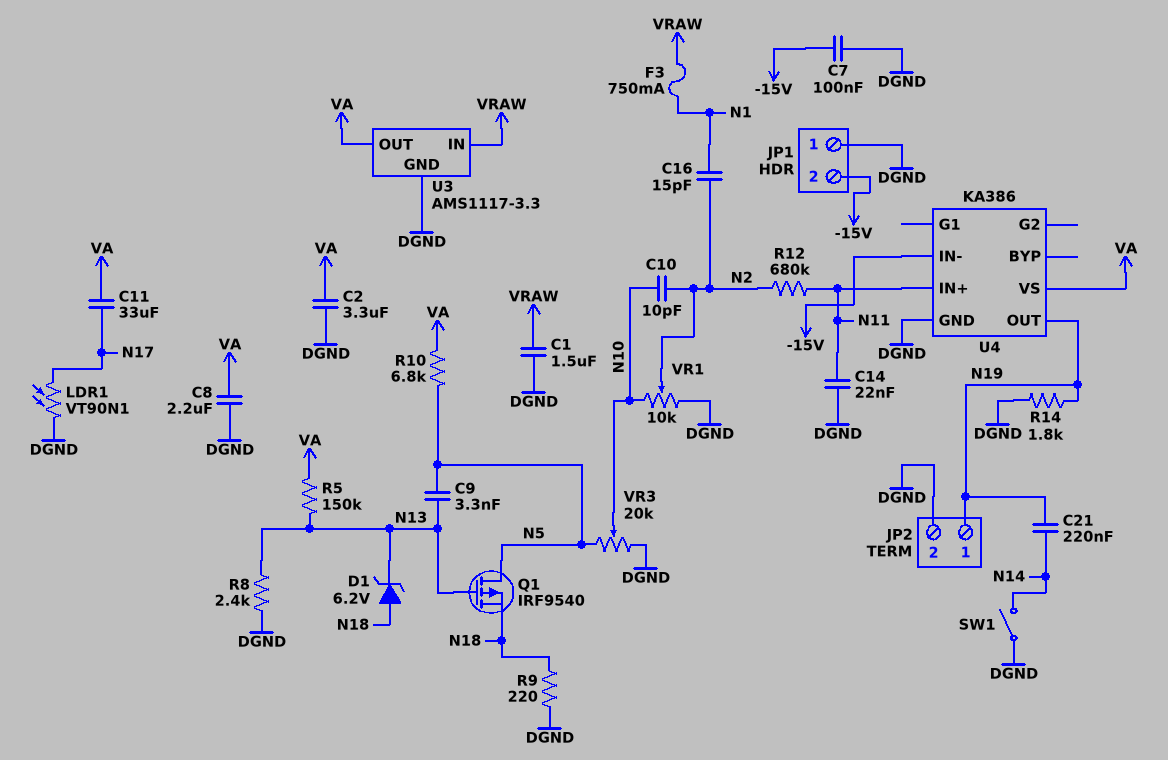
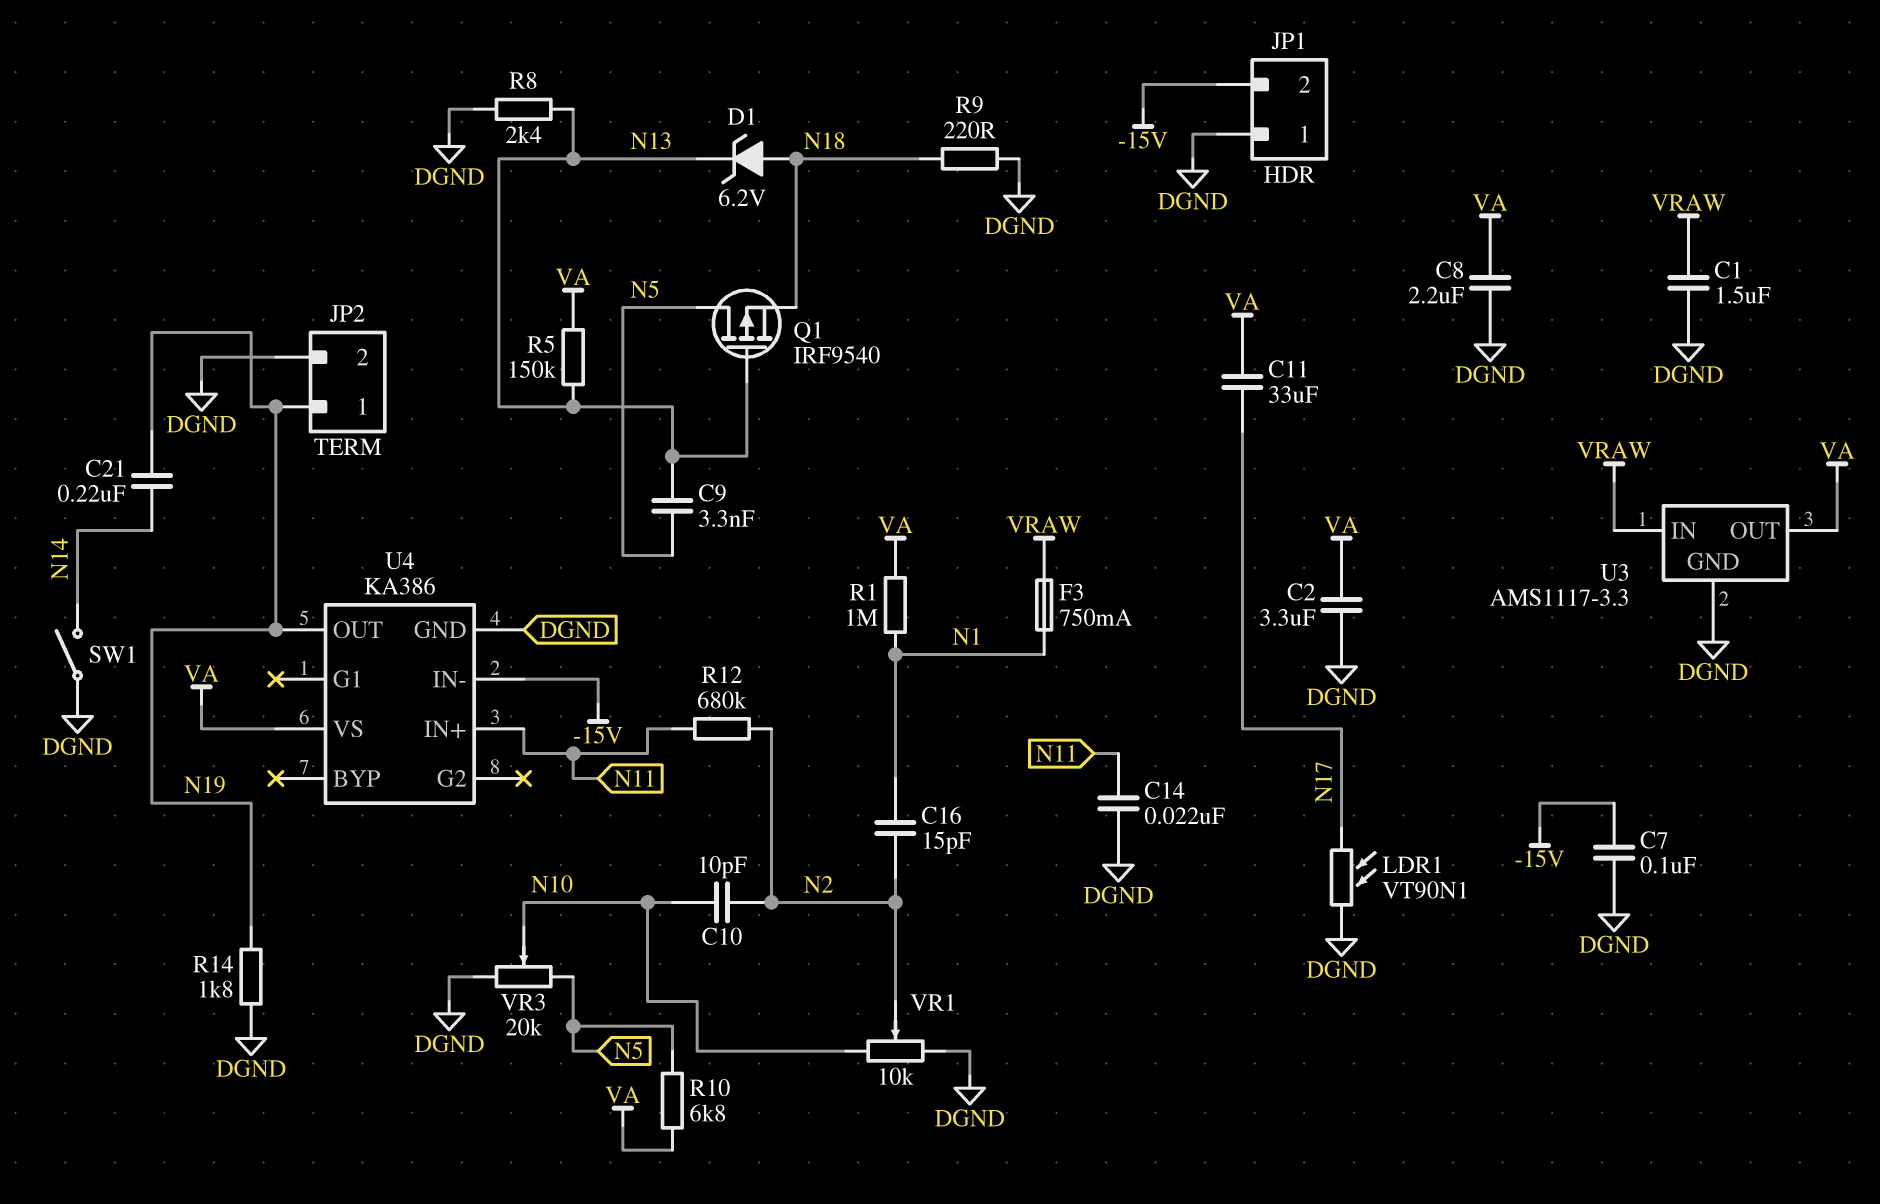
R1: none -> 1M (N1, VA)

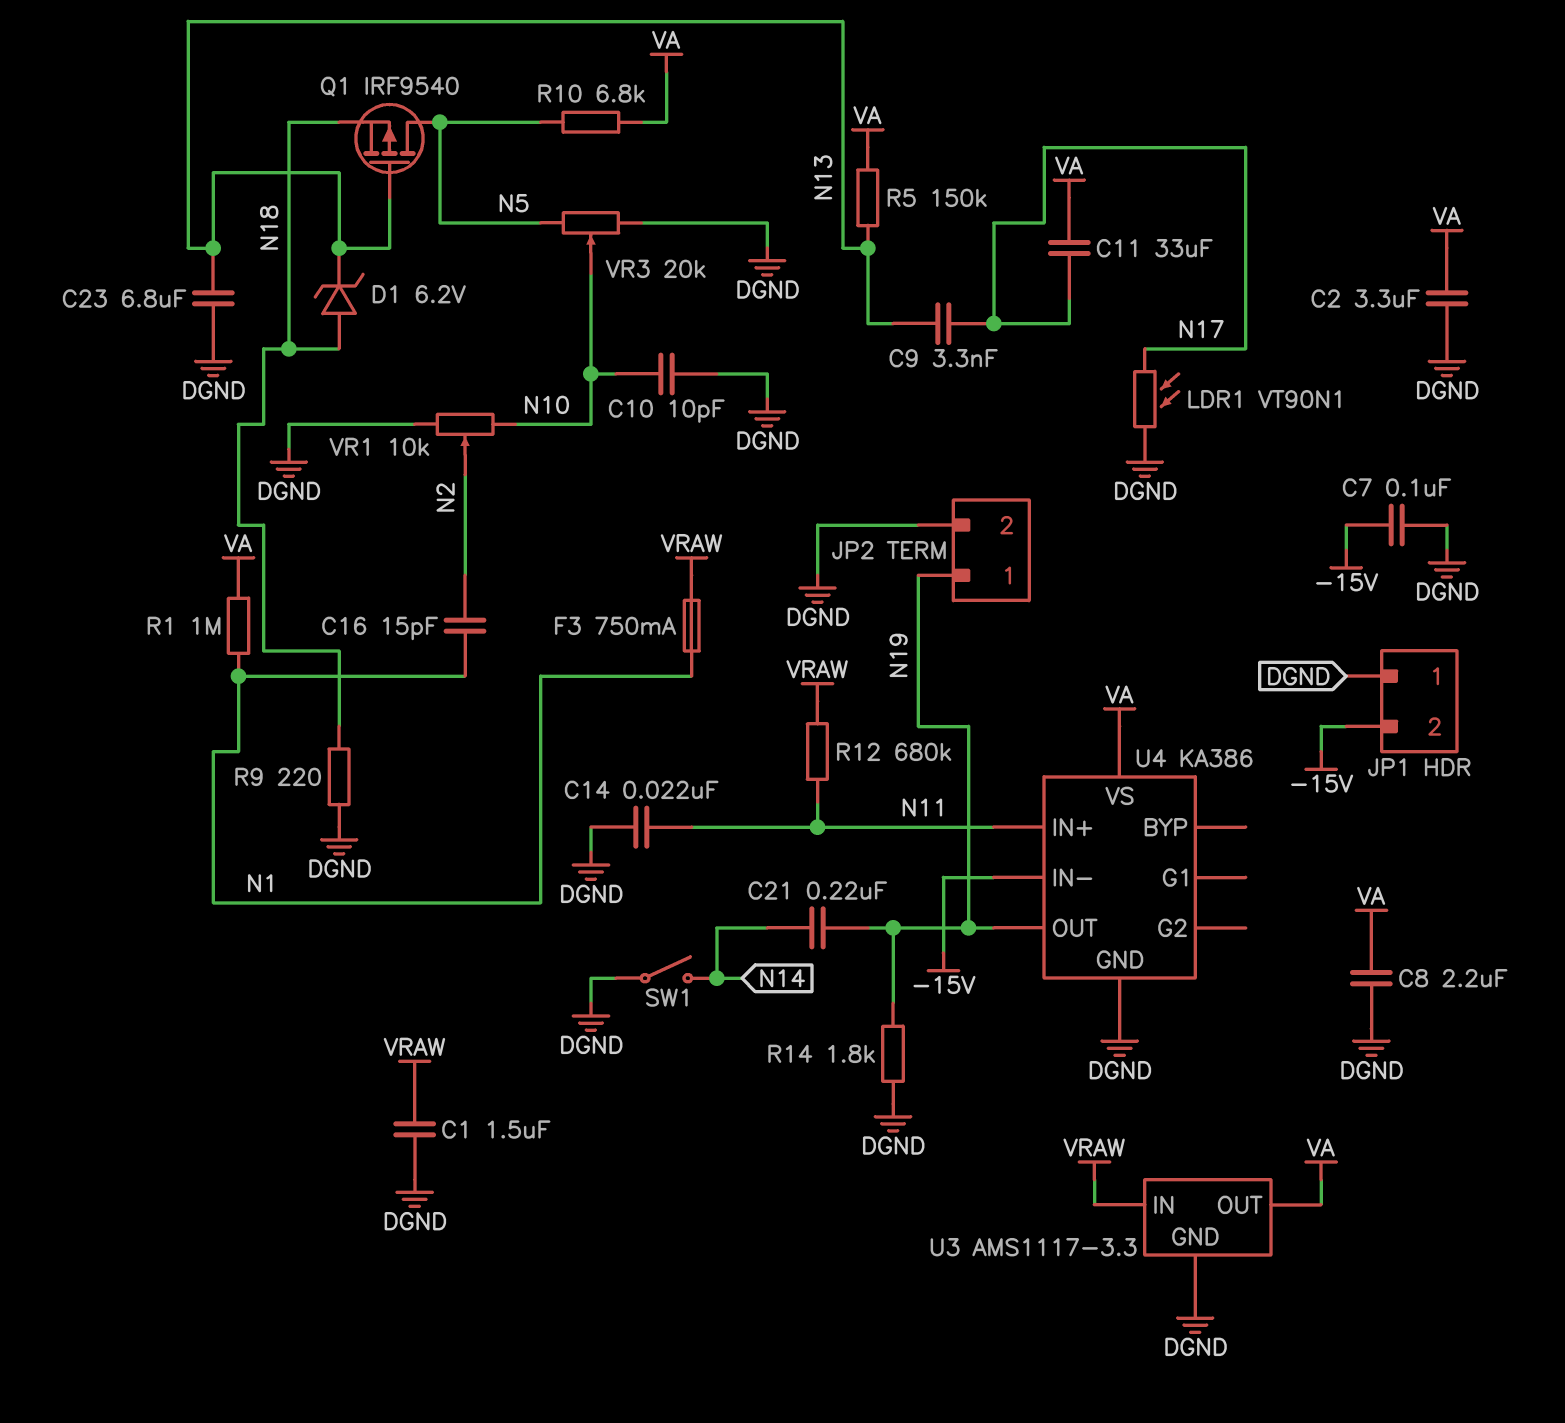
C9: 3.3nF (N5, N13) -> 3.3nF (N13, N17)
C10: 10pF (N2, N10) -> 10pF (DGND, N10)
C23: none -> 6.8uF (DGND, N13)
R8: 2.4k (DGND, N13) -> none
R12: 680k (N2, N11) -> 680k (N11, VRAW)

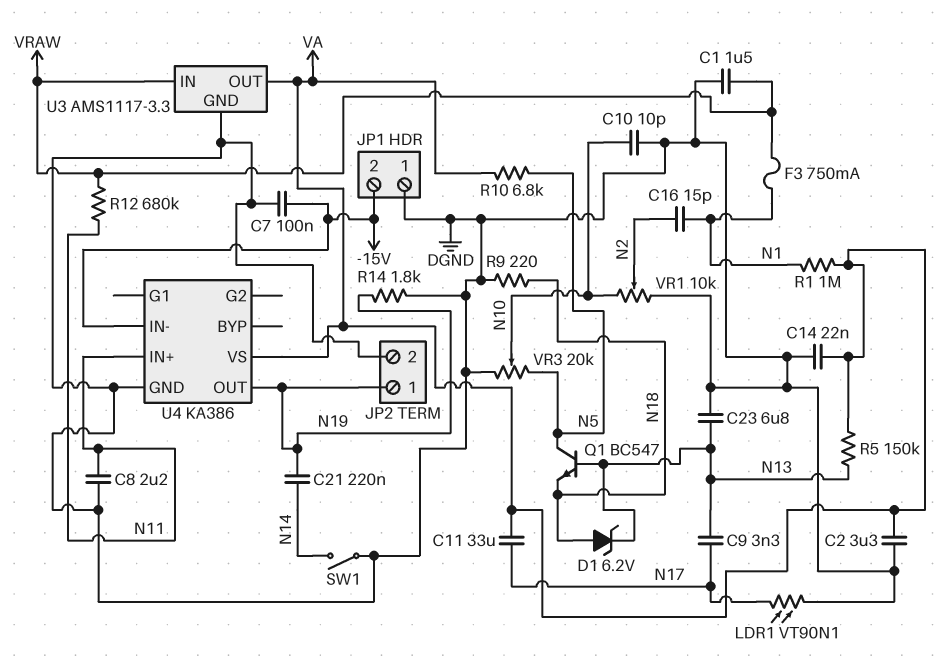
C8: 2.2uF (DGND, VA) -> 2.2uF (DGND, N11)
C14: 22nF (DGND, N11) -> 22nF (DGND, VA)
Q1: PMOS IRF9540 (G N13, D N5, S N18) -> NPN BC547 (B N13, C N5, E N18)

